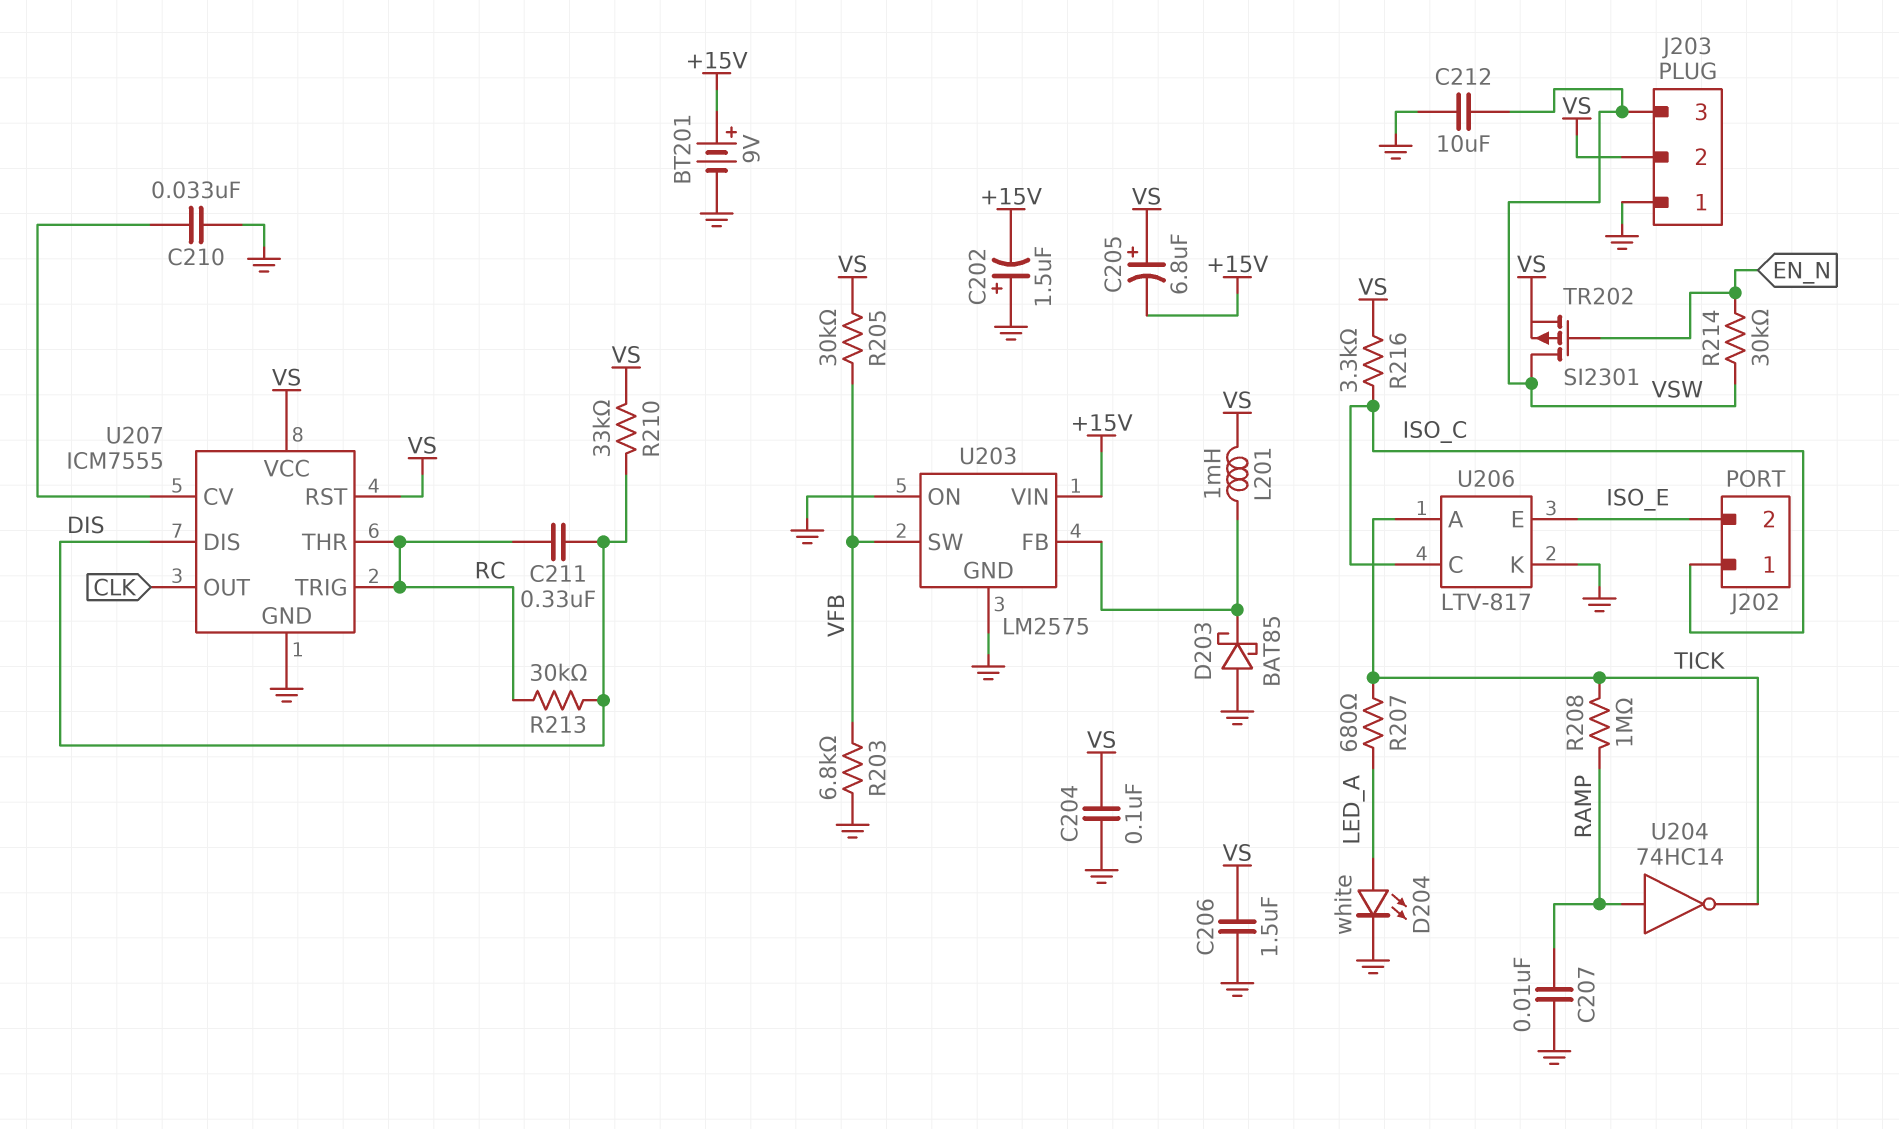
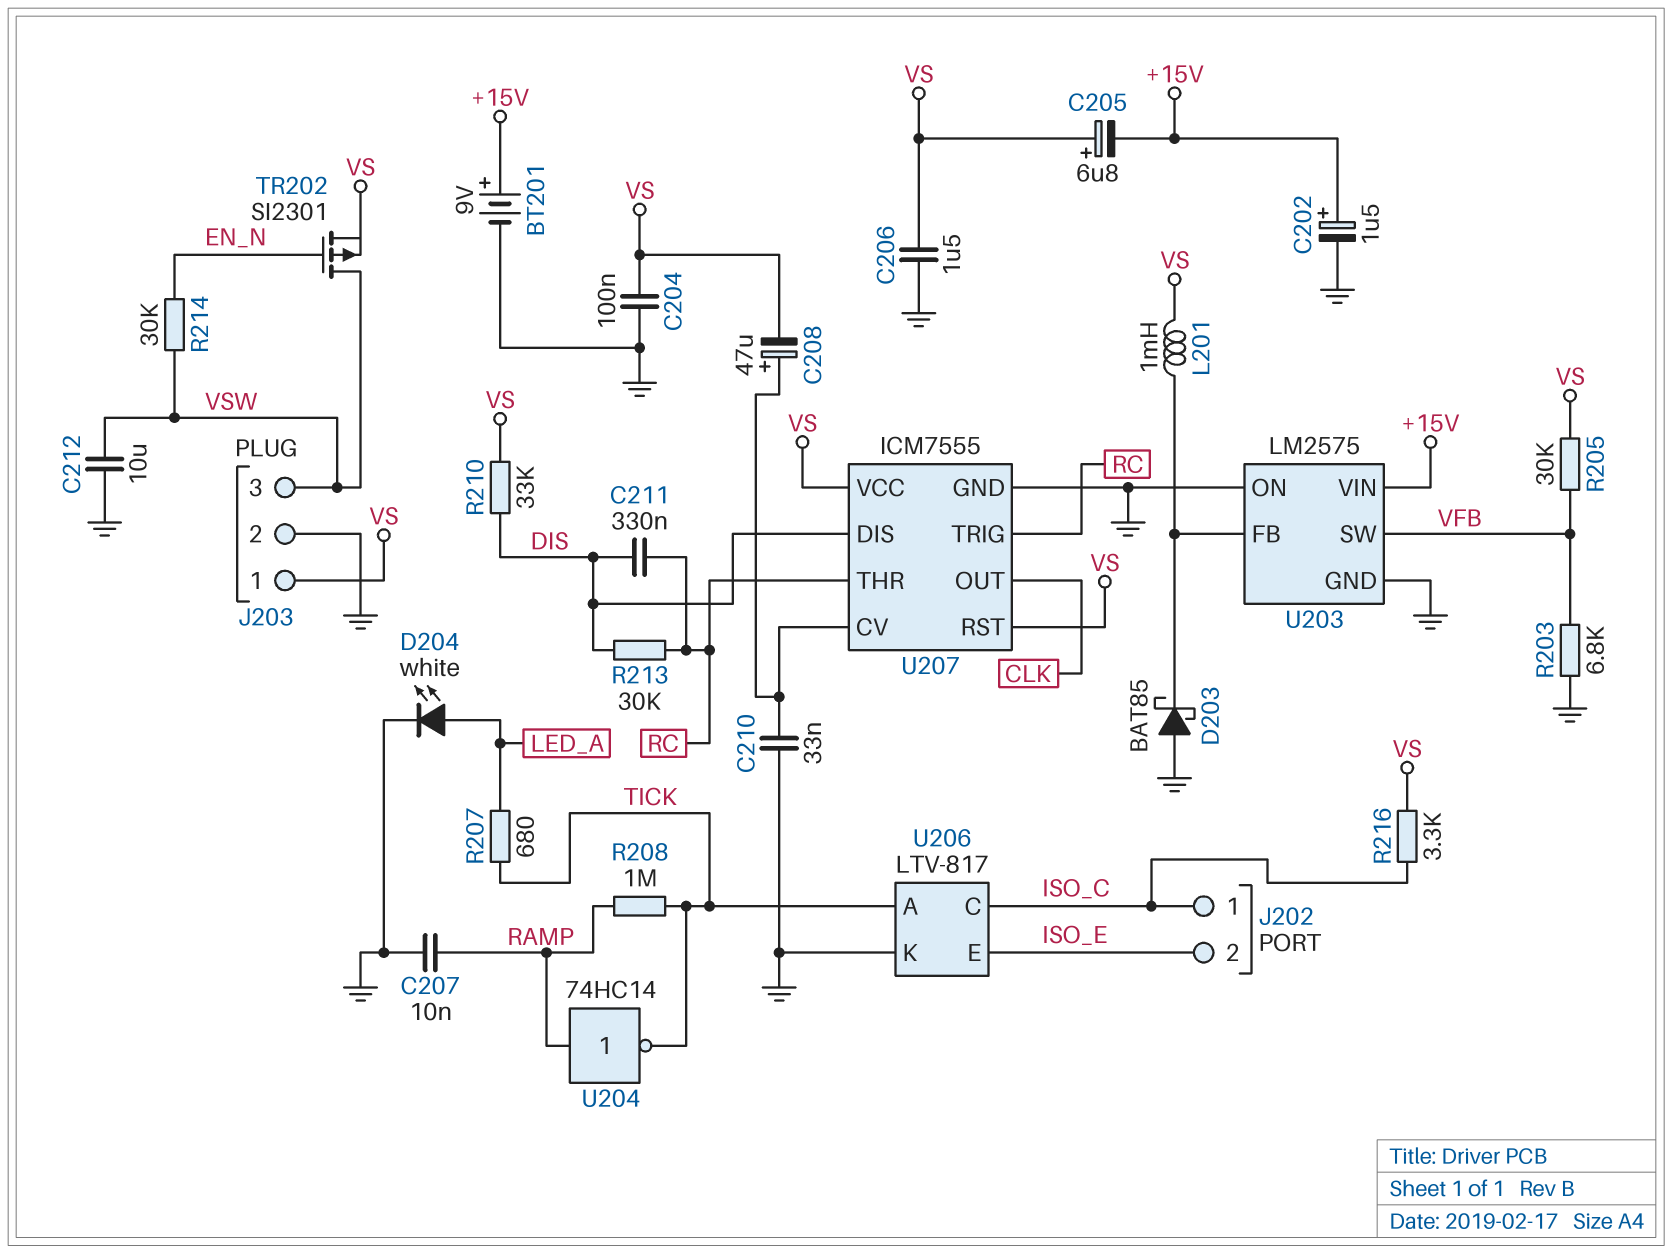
C202: 1.5uF (plus GND, minus +15V) -> 1.5uF (plus +15V, minus GND)
C208: none -> 47uF (plus U207/CV, minus VS)
J203 pin 1: GND -> VS
J203 pin 2: VS -> GND

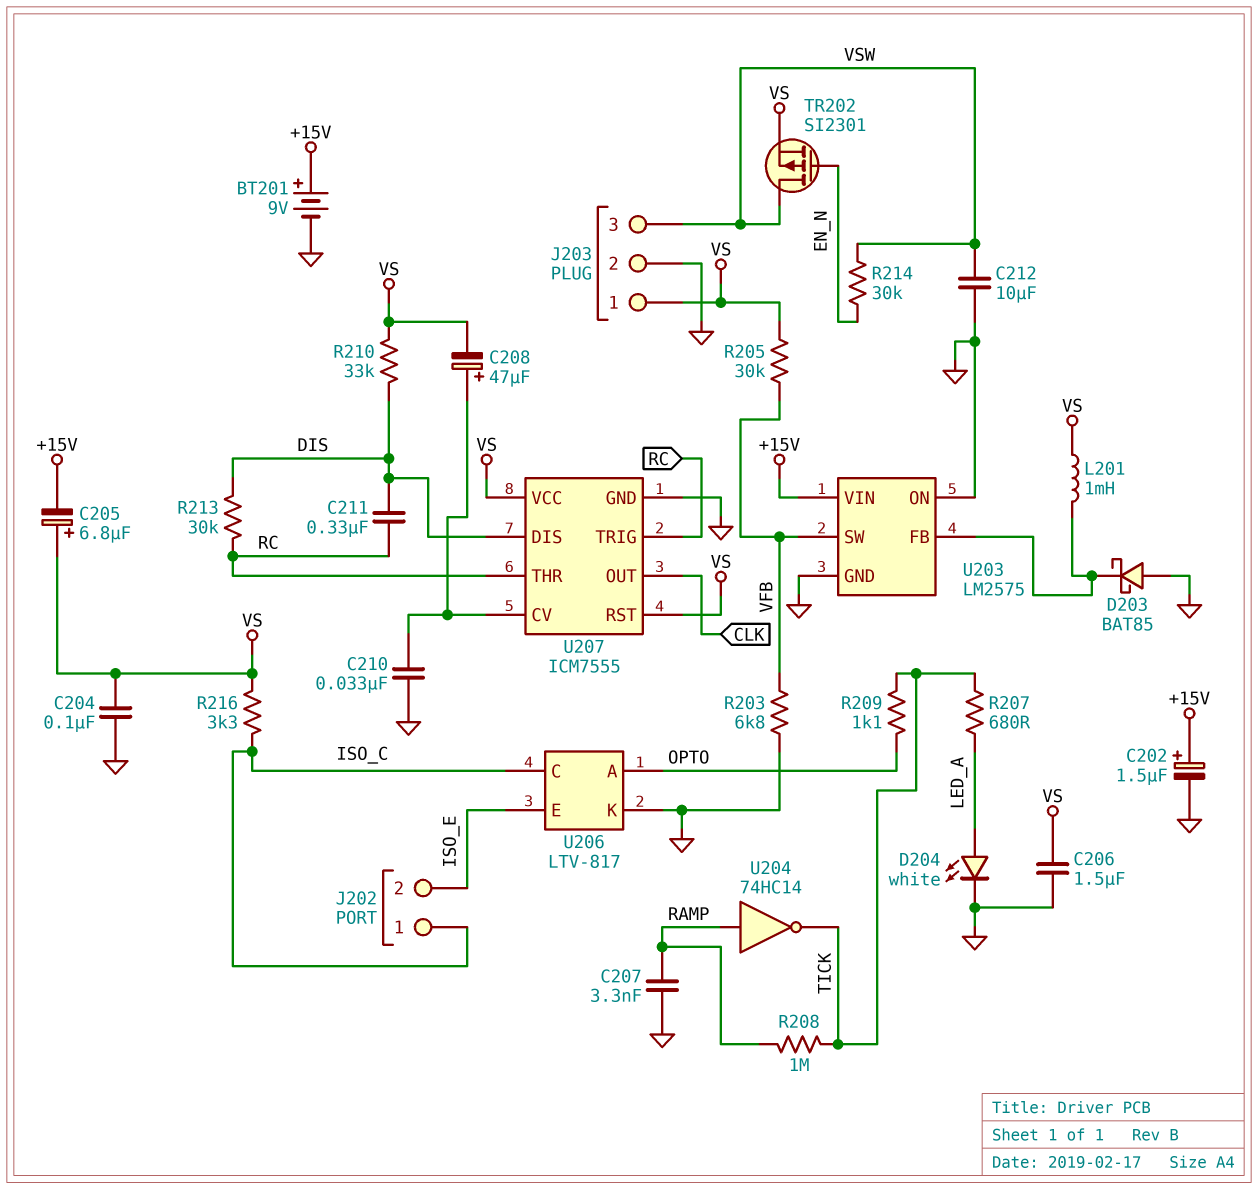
C207: 10nF (GND, RAMP) -> 3.3nF (GND, RAMP)
R209: none -> 1.1k (OPTO, TICK)
U206 pin A: TICK -> OPTO

